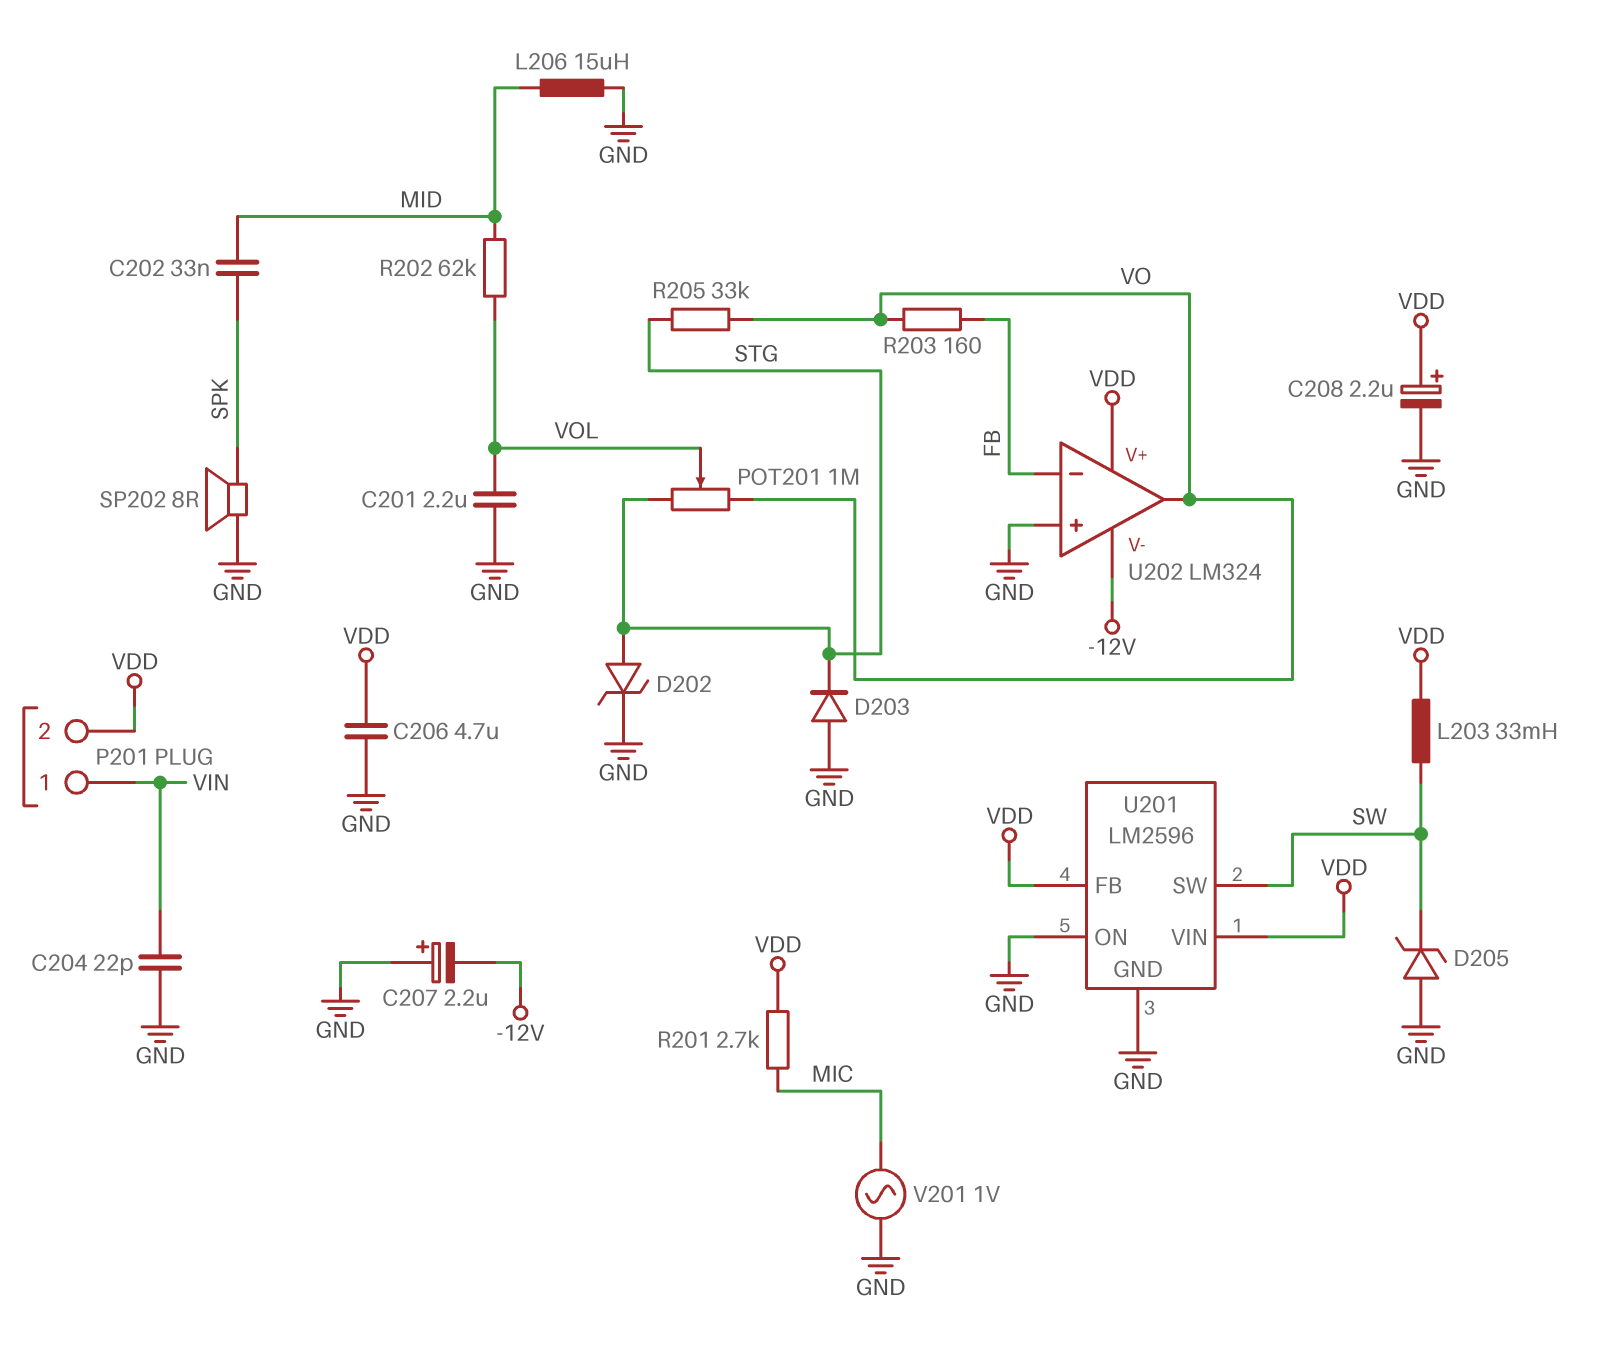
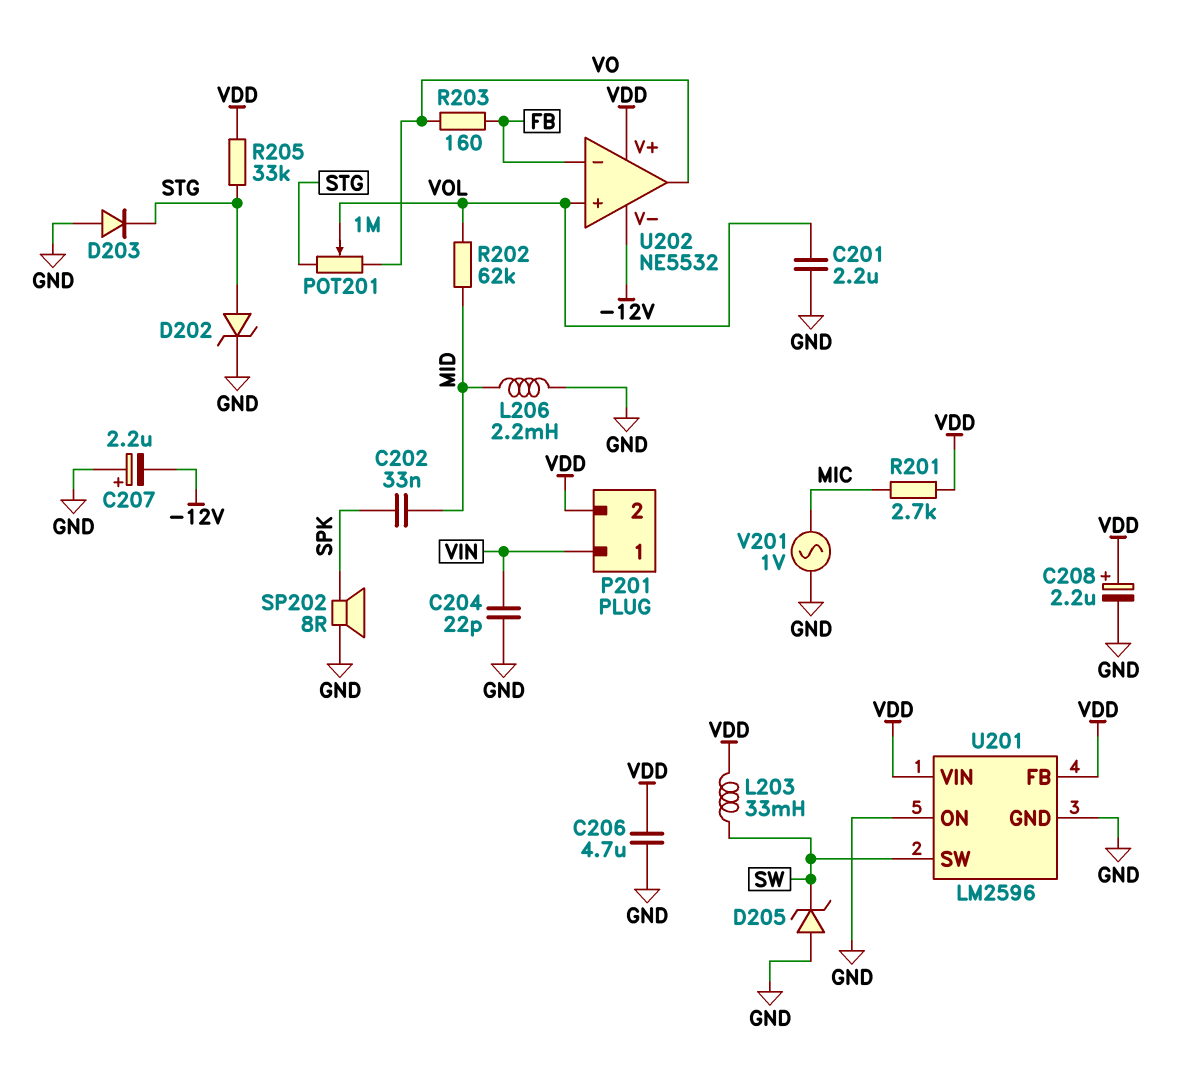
L206: 15uH (GND, MID) -> 2.2mH (GND, MID)
R205: 33k (STG, VO) -> 33k (STG, VDD)
U202: LM324 -> NE5532
U202 pin in+: GND -> VOL

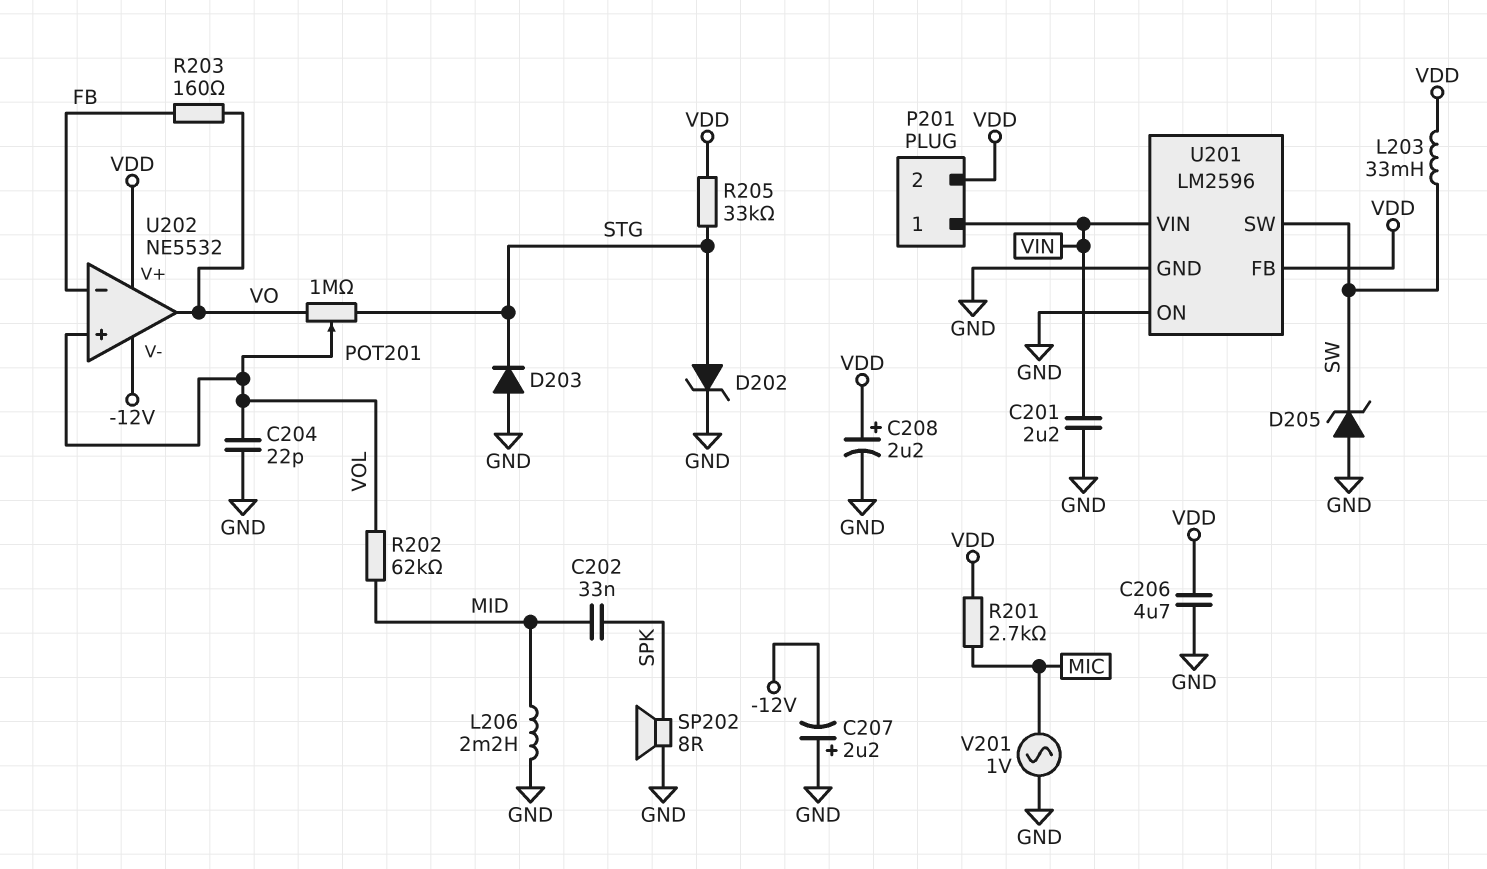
C201: 2.2uF (GND, VOL) -> 2.2uF (GND, VIN)
C204: 22pF (GND, VIN) -> 22pF (GND, VOL)
U201 pin VIN: VDD -> VIN

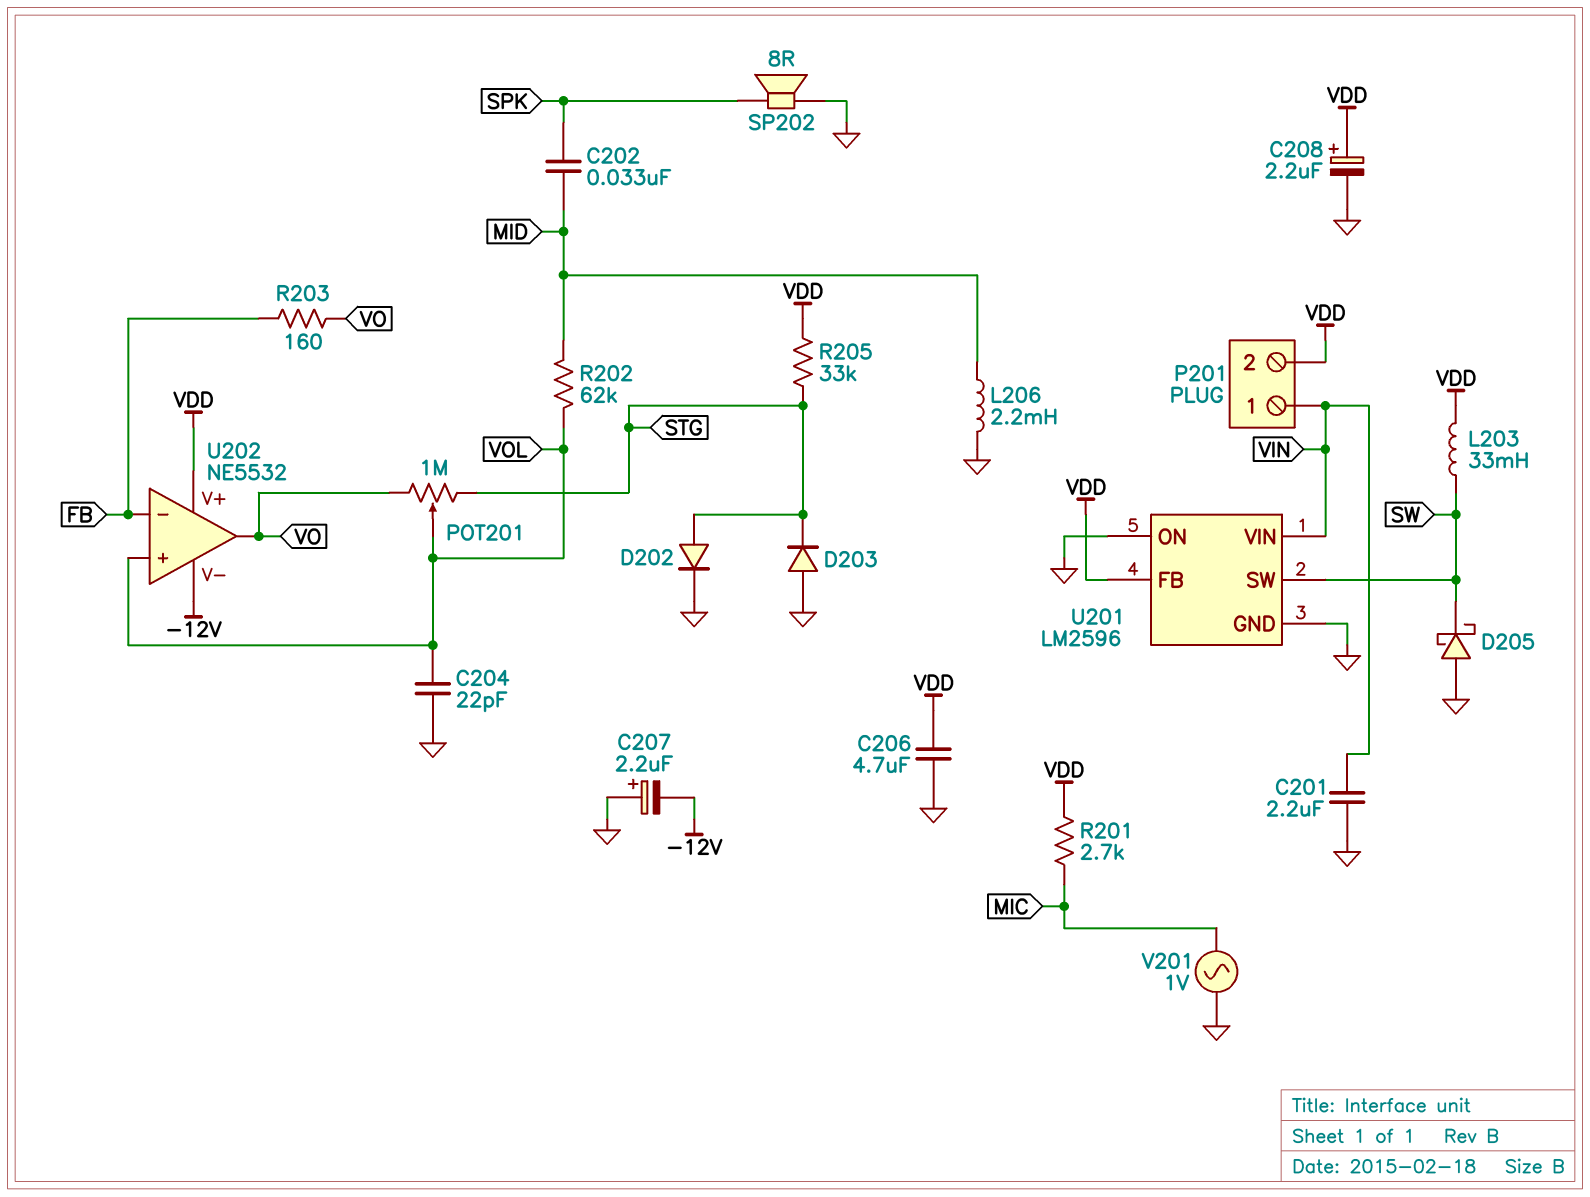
D202: zener (A STG, K GND) -> diode (A STG, K GND)
D205: zener (A GND, K SW) -> schottky (A GND, K SW)

